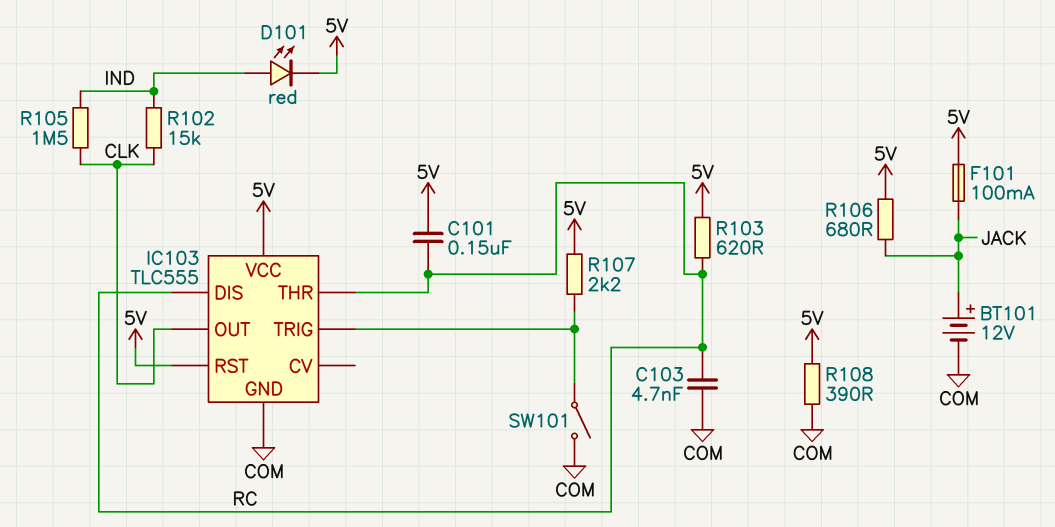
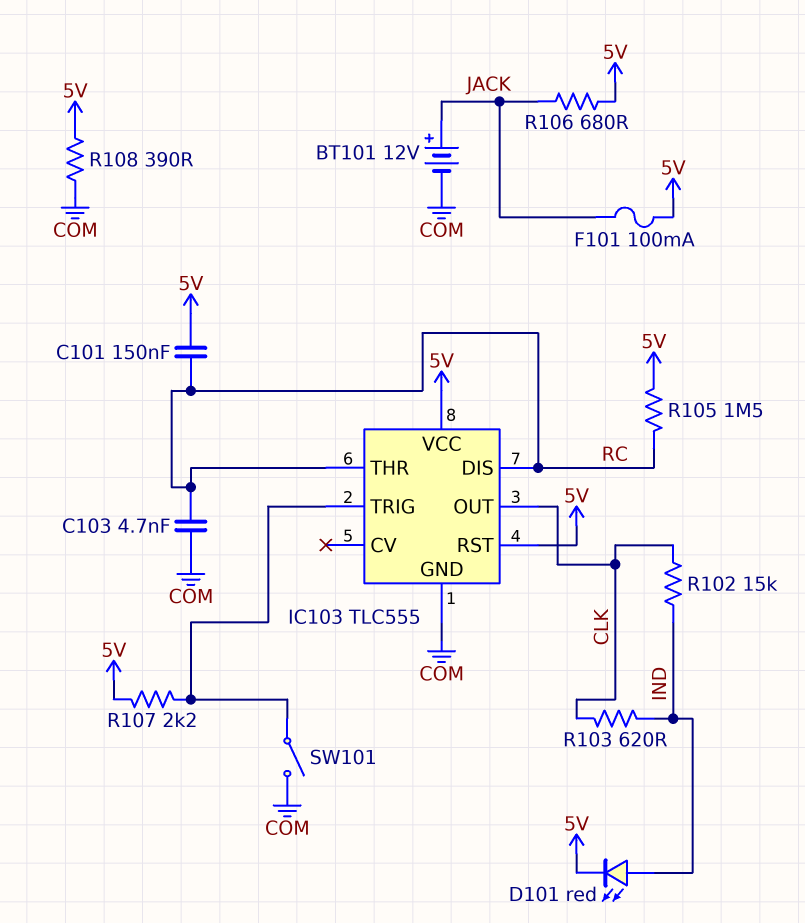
R103: 620 (5V, RC) -> 620 (CLK, IND)
R105: 1.5M (CLK, IND) -> 1.5M (5V, RC)

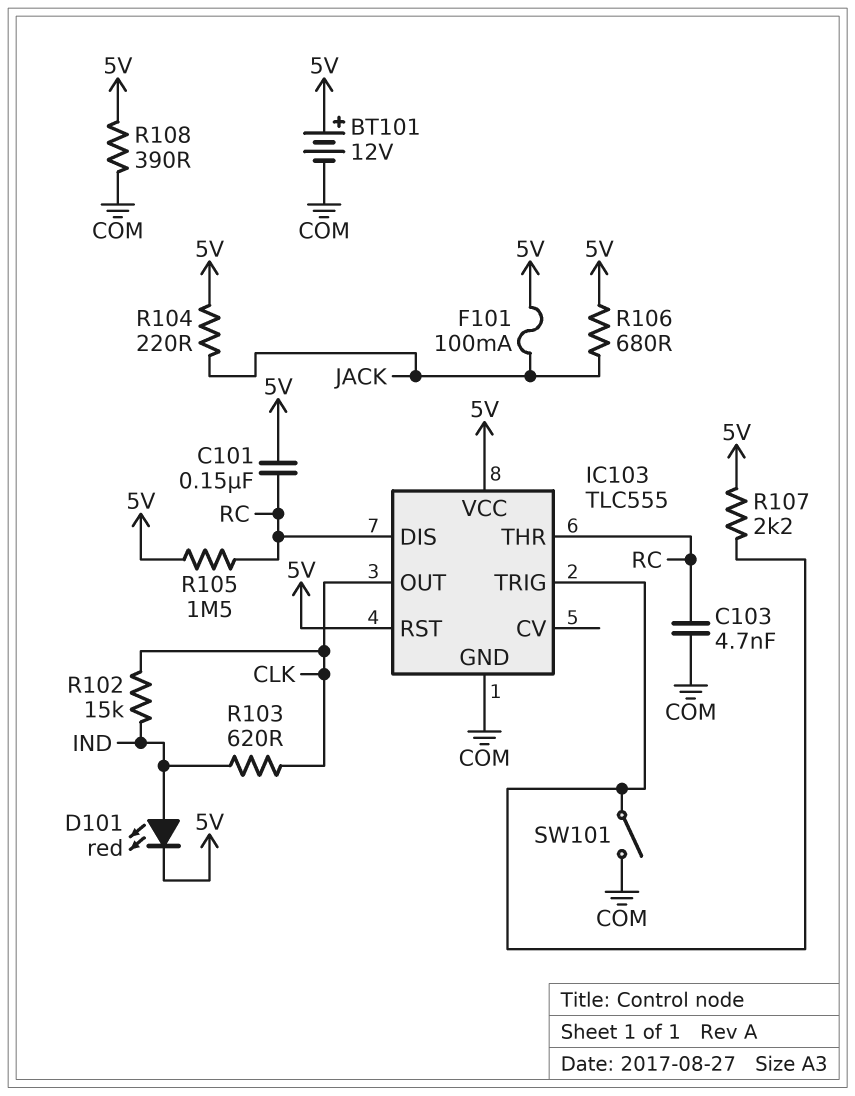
BT101: 12V (plus JACK, minus COM) -> 12V (plus 5V, minus COM)
R104: none -> 220 (5V, JACK)

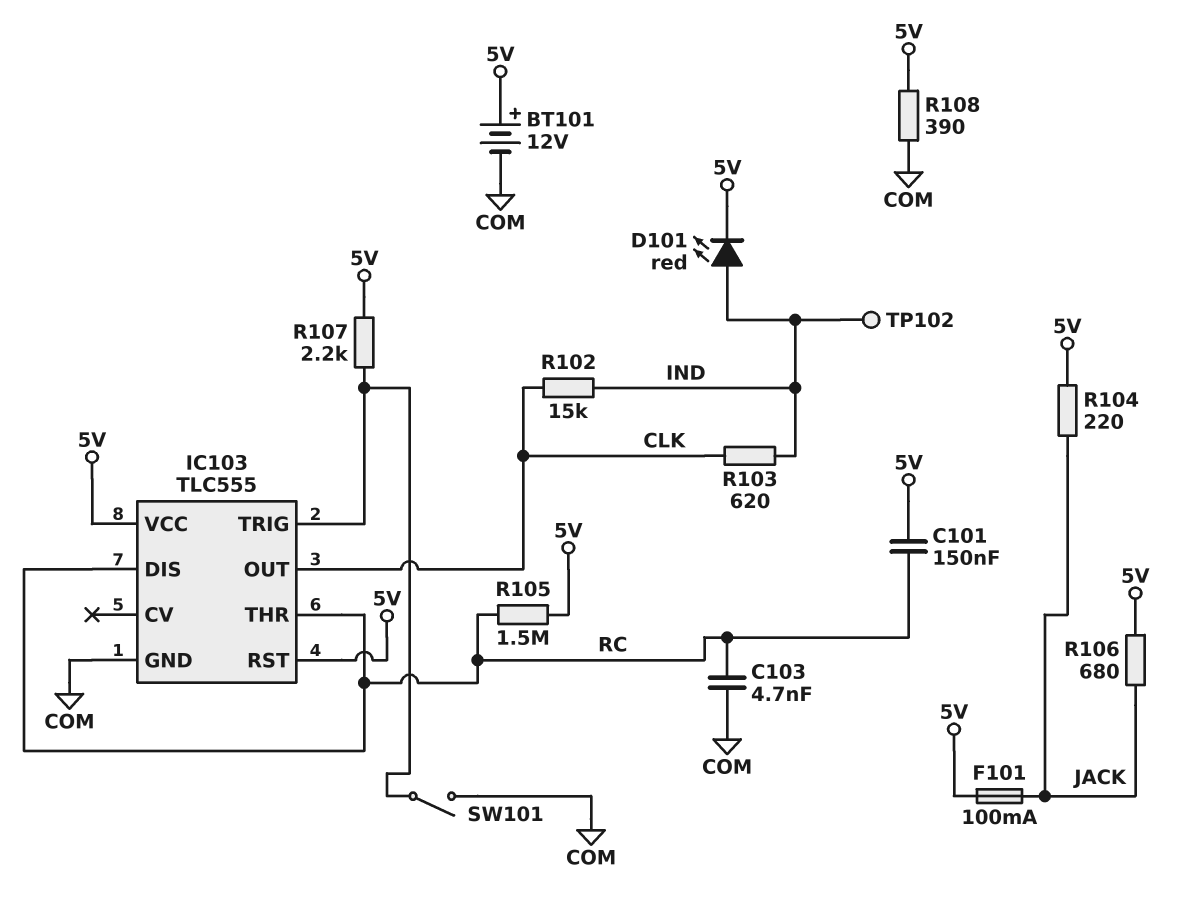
TP102: none -> test point (IND)

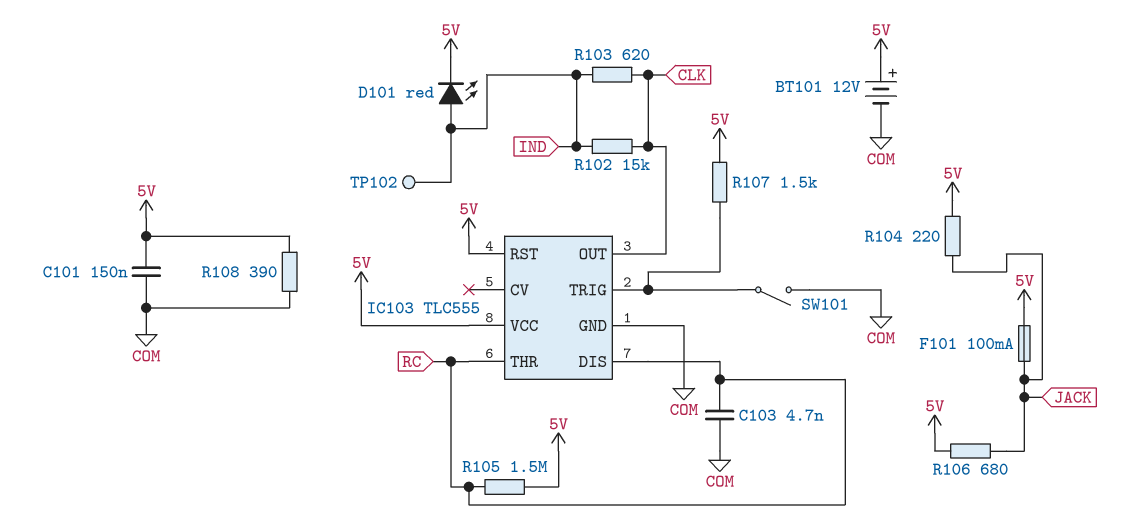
C101: 150nF (5V, RC) -> 150nF (5V, COM)
R107: 2.2k (5V, IC103/TRIG) -> 1.5k (5V, IC103/TRIG)

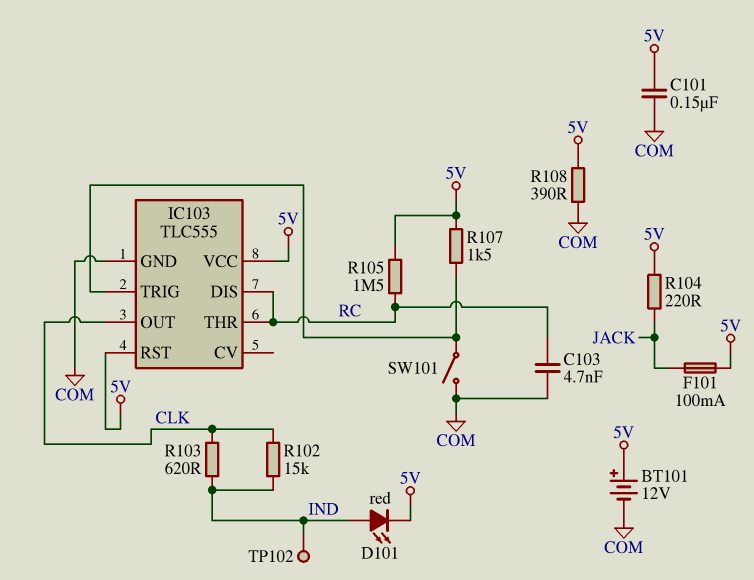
R106: 680 (5V, JACK) -> none

